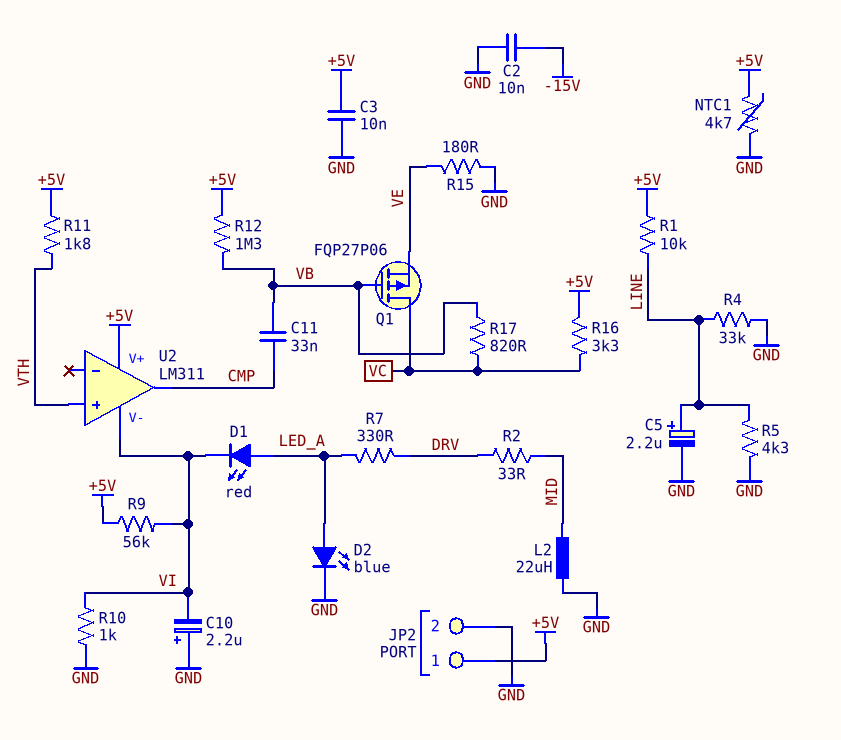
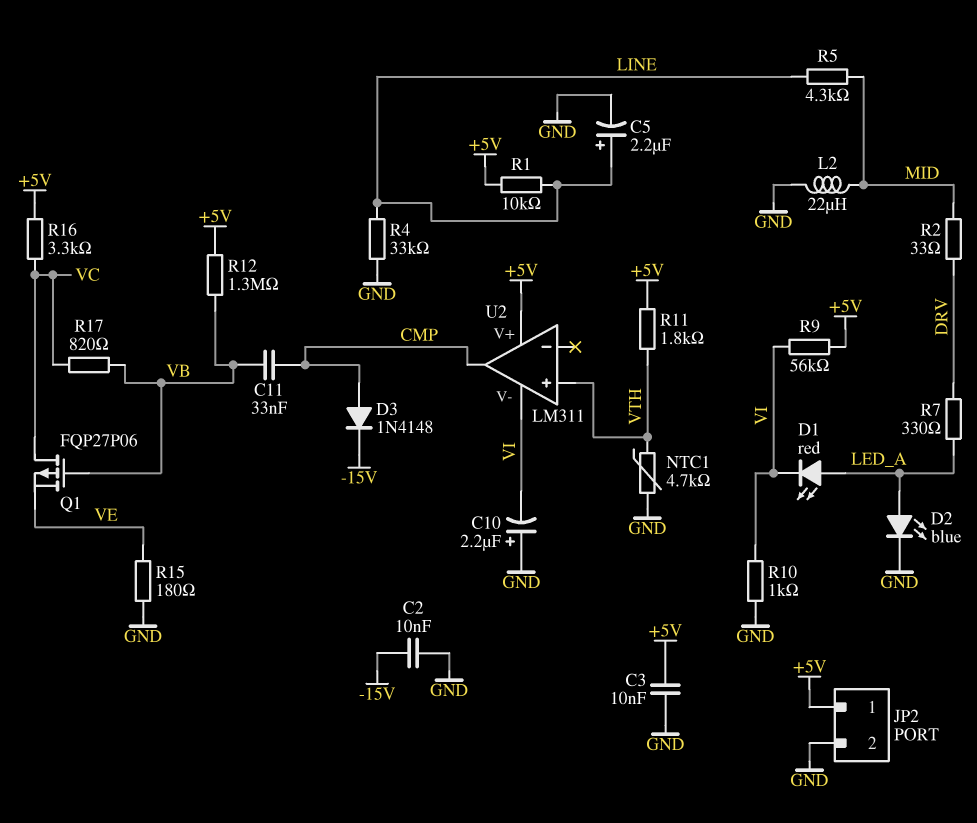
D3: none -> diode 1N4148 (A CMP, K -15V)
NTC1: 4.7k (+5V, GND) -> 4.7k (GND, VTH)
R5: 4.3k (GND, LINE) -> 4.3k (LINE, MID)

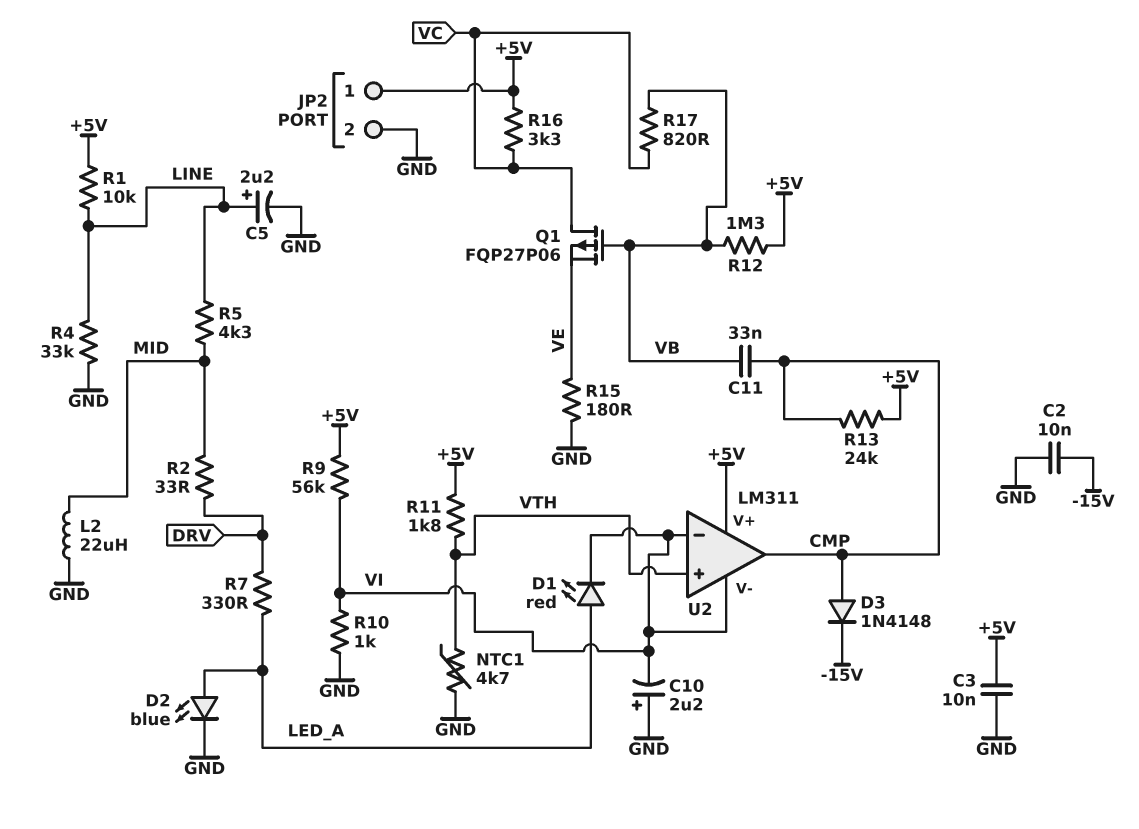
R13: none -> 24k (+5V, CMP)
U2 pin in-: none -> VI

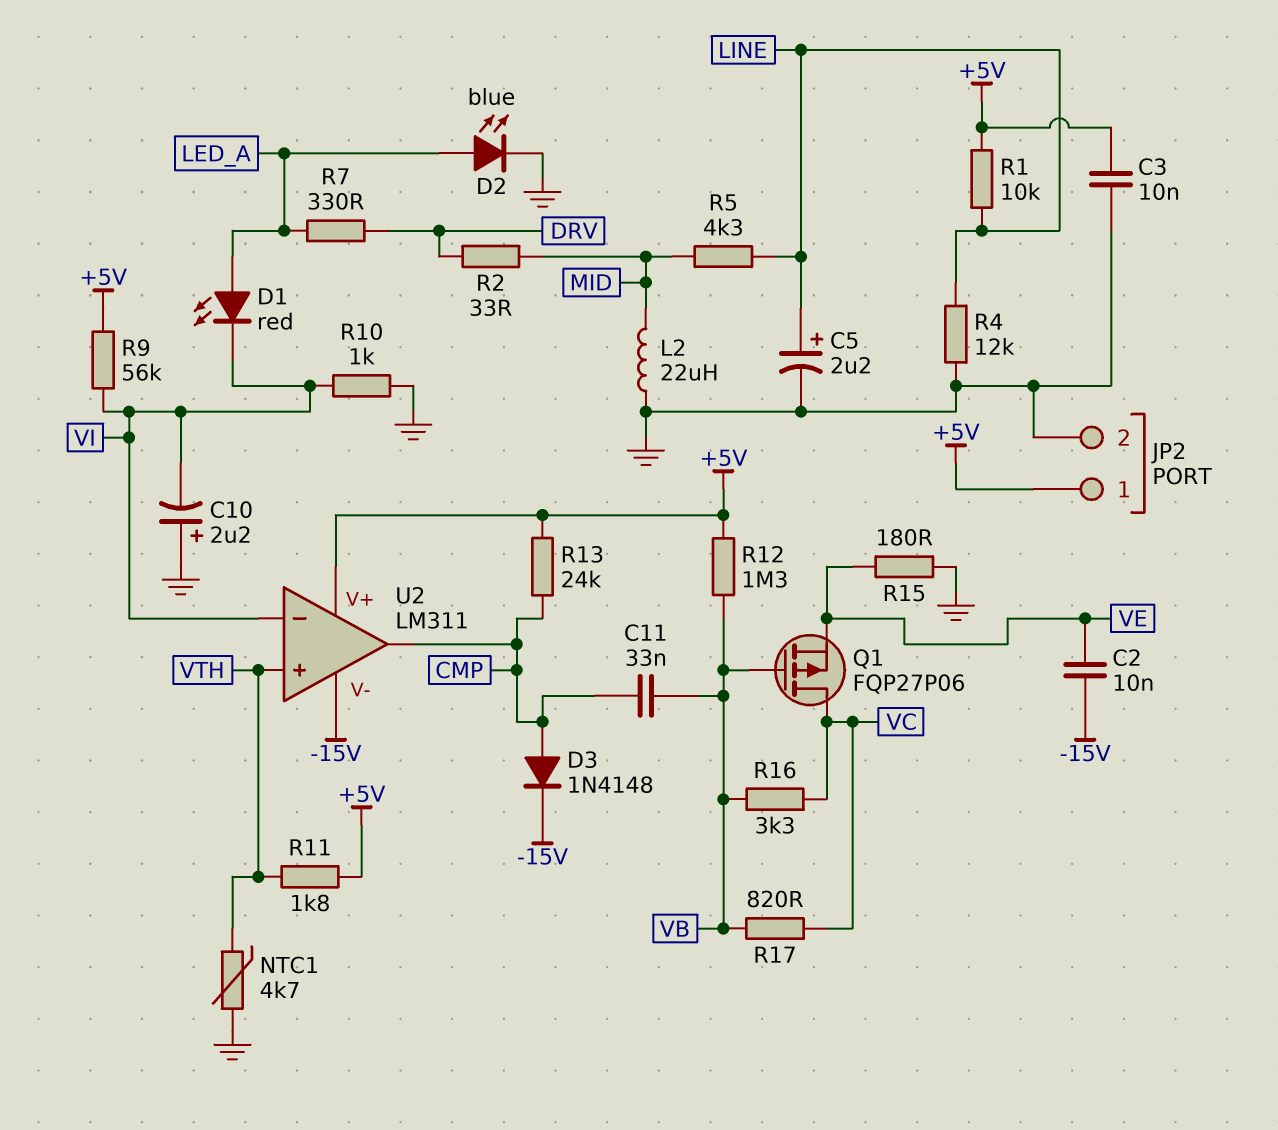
C2: 10nF (-15V, GND) -> 10nF (-15V, VE)
R4: 33k (GND, LINE) -> 12k (GND, LINE)
R16: 3.3k (+5V, VC) -> 3.3k (VB, VC)
U2 pin V-: VI -> -15V

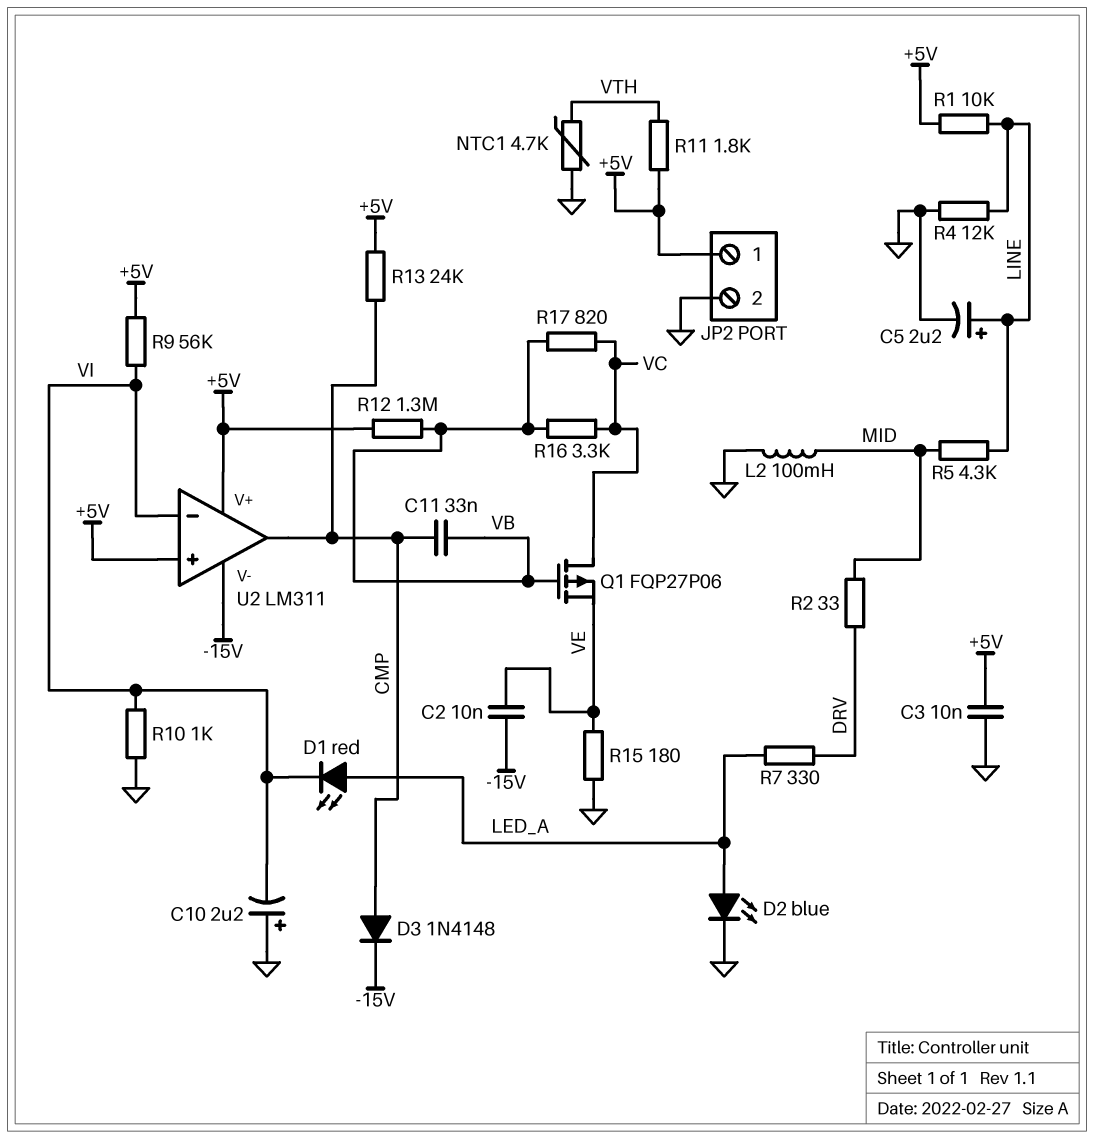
L2: 22uH (GND, MID) -> 100mH (GND, MID)
U2 pin in+: VTH -> +5V

